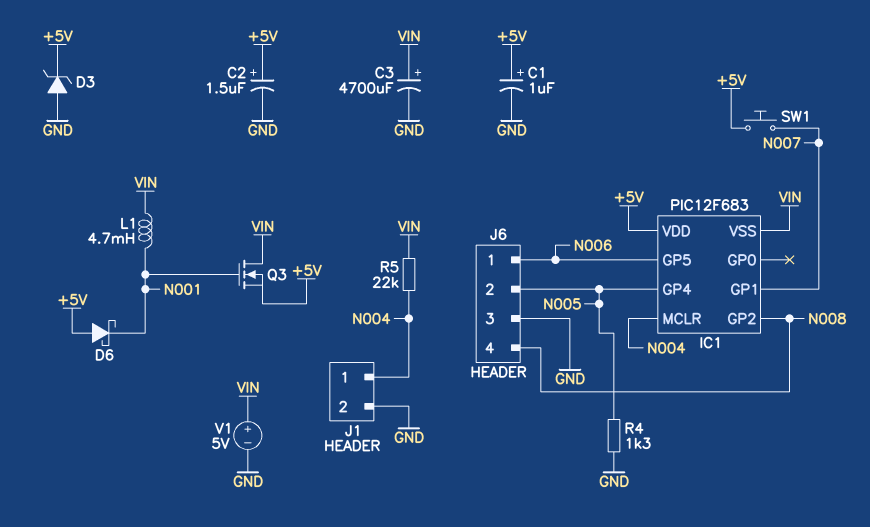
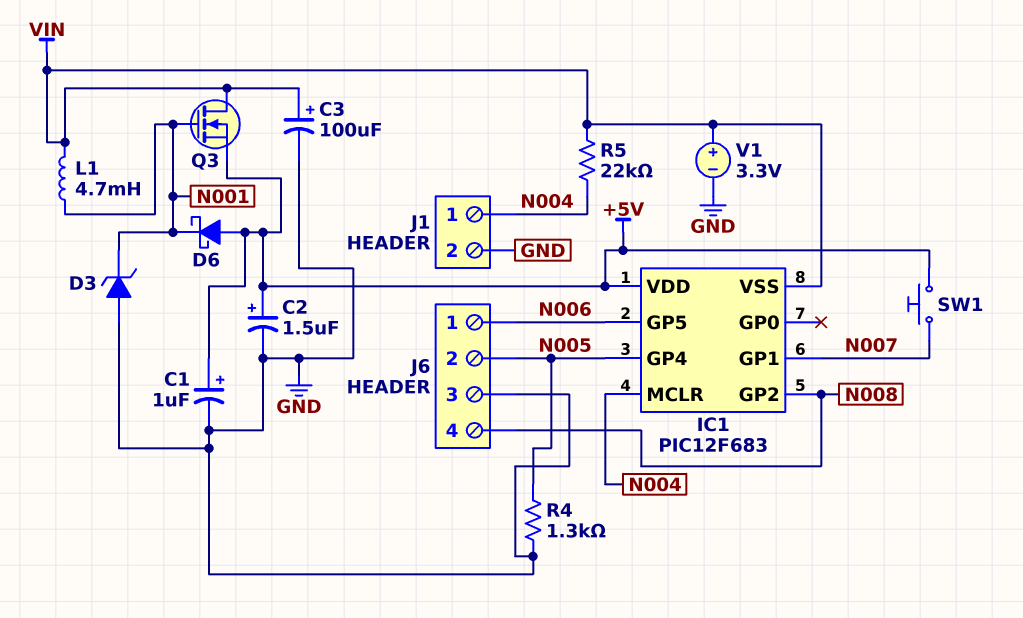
C3: 4700uF (plus VIN, minus GND) -> 100uF (plus VIN, minus GND)
D3: zener (A GND, K +5V) -> zener (A GND, K N001)
V1: 5V (plus VIN, minus GND) -> 3.3V (plus VIN, minus GND)

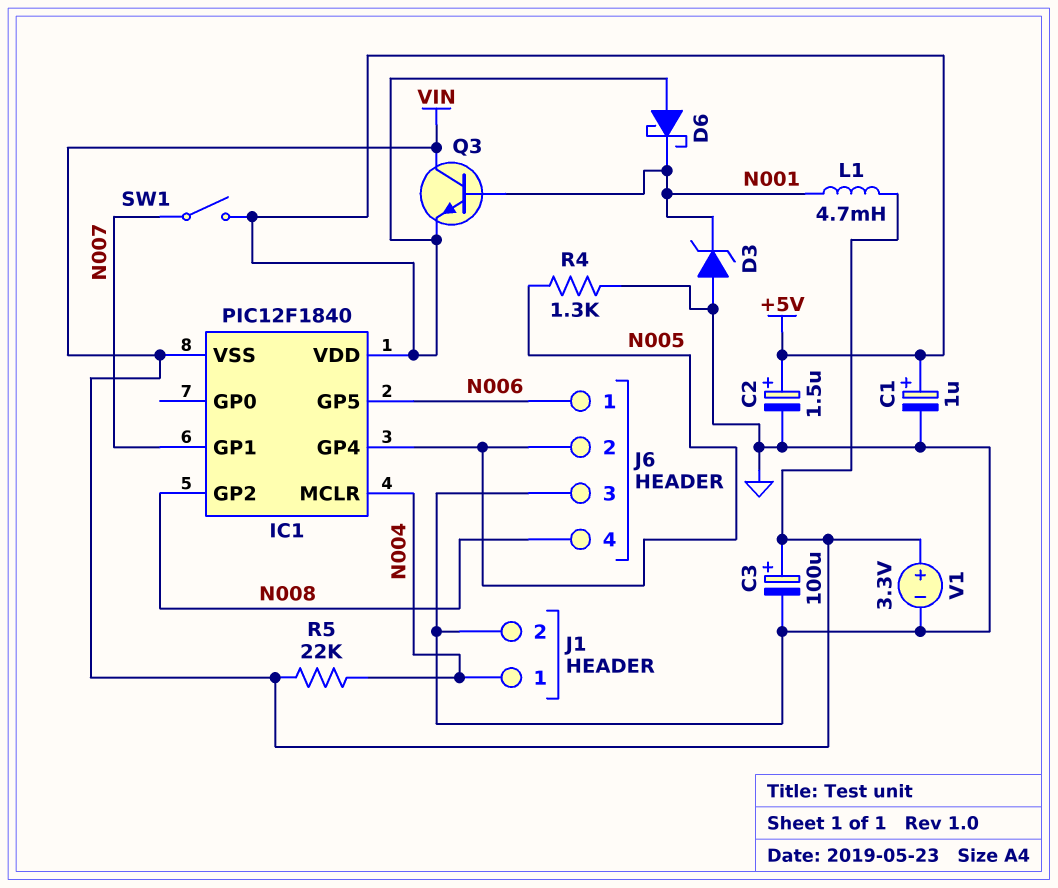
IC1: PIC12F683 -> PIC12F1840
Q3: NMOS (G N001, D VIN, S +5V) -> NPN (B N001, C VIN, E +5V)
SW1: button (+5V, N007) -> switch (+5V, N007)

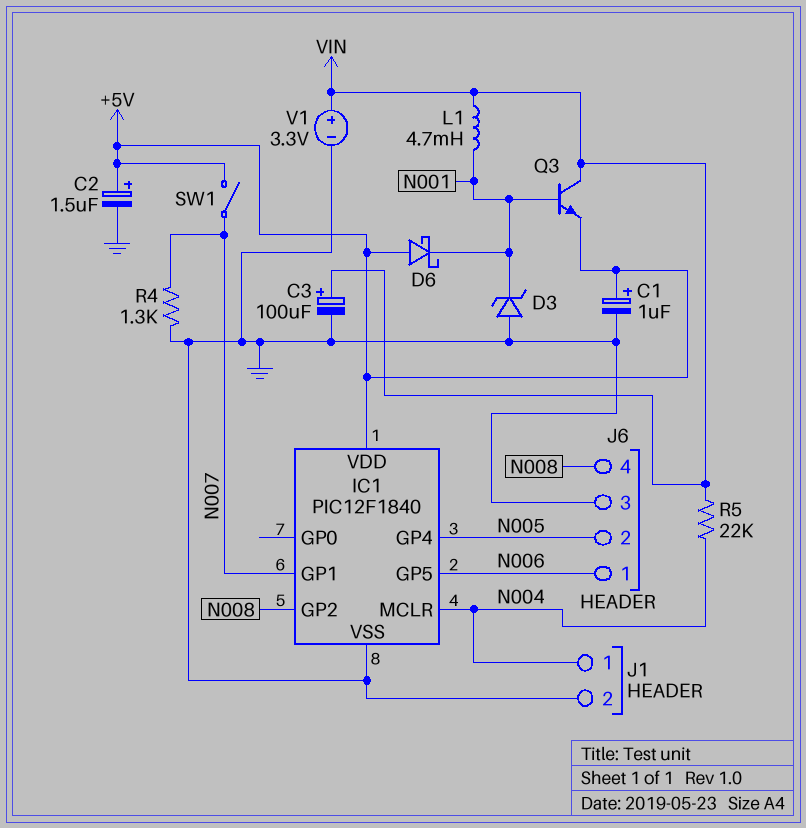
IC1 pin VSS: VIN -> GND
R4: 1.3k (GND, N005) -> 1.3k (GND, N007)

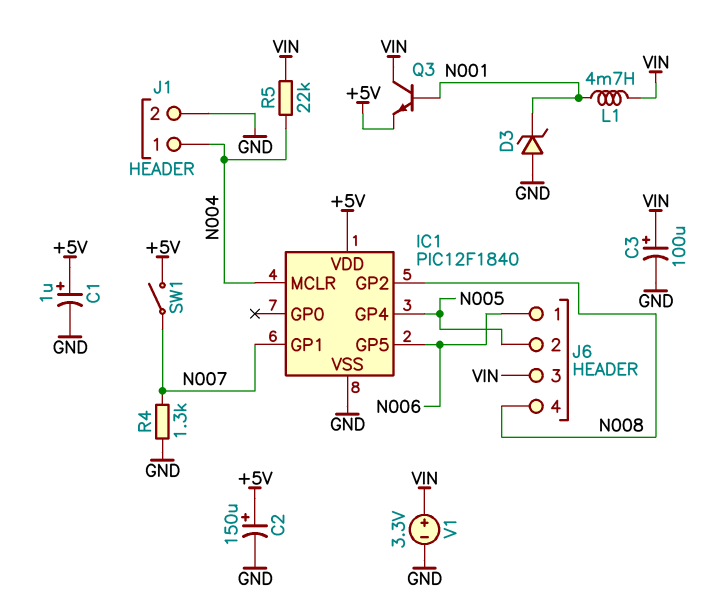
C2: 1.5uF (plus +5V, minus GND) -> 150uF (plus +5V, minus GND)
D6: schottky (A +5V, K N001) -> none
J6 pin 3: GND -> VIN

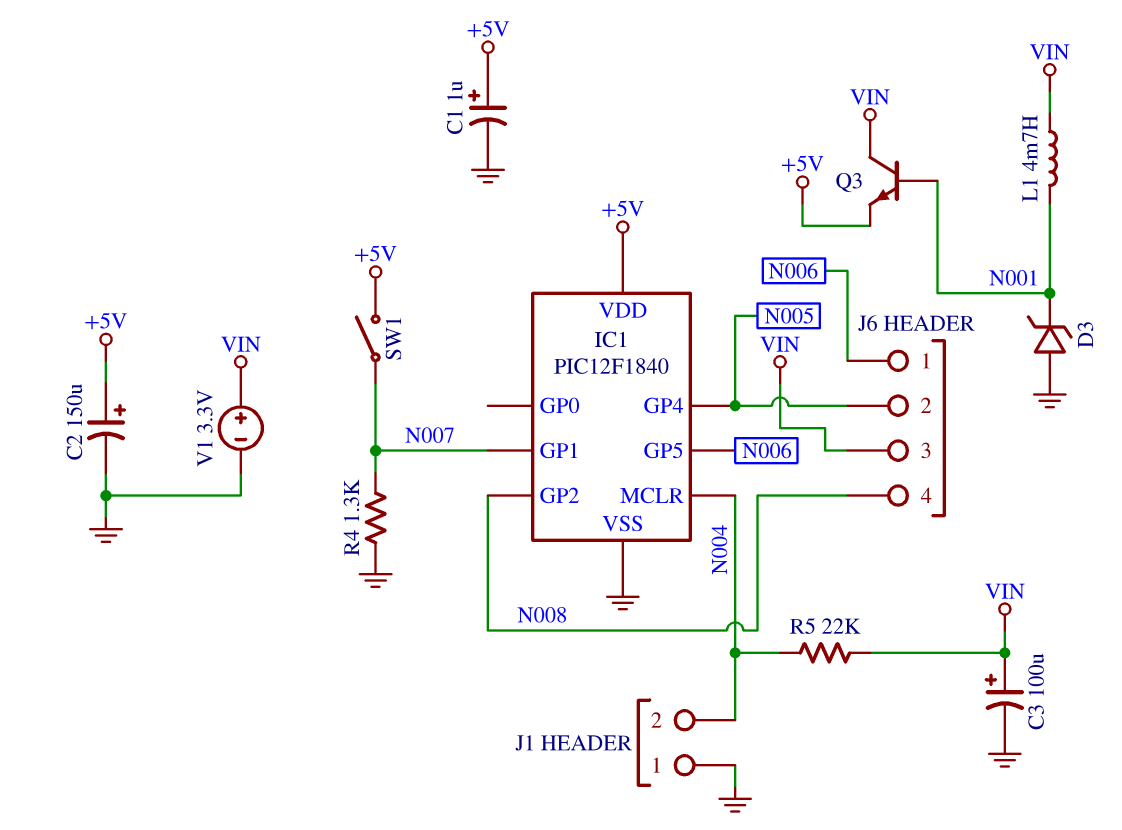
J1 pin 1: N004 -> GND
J1 pin 2: GND -> N004

